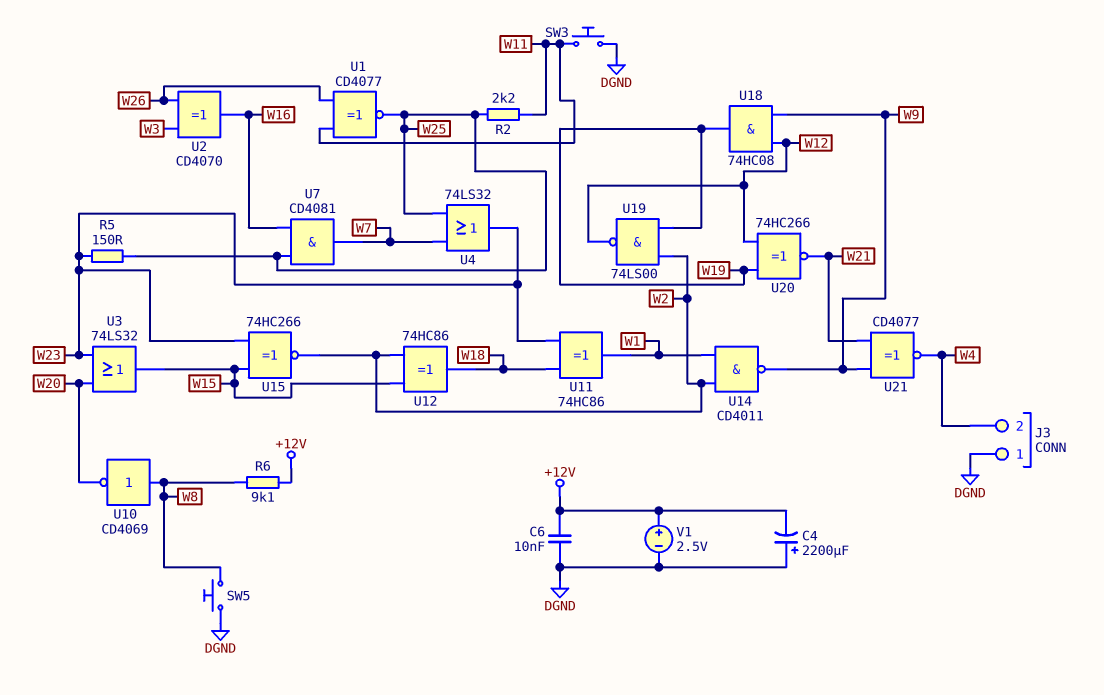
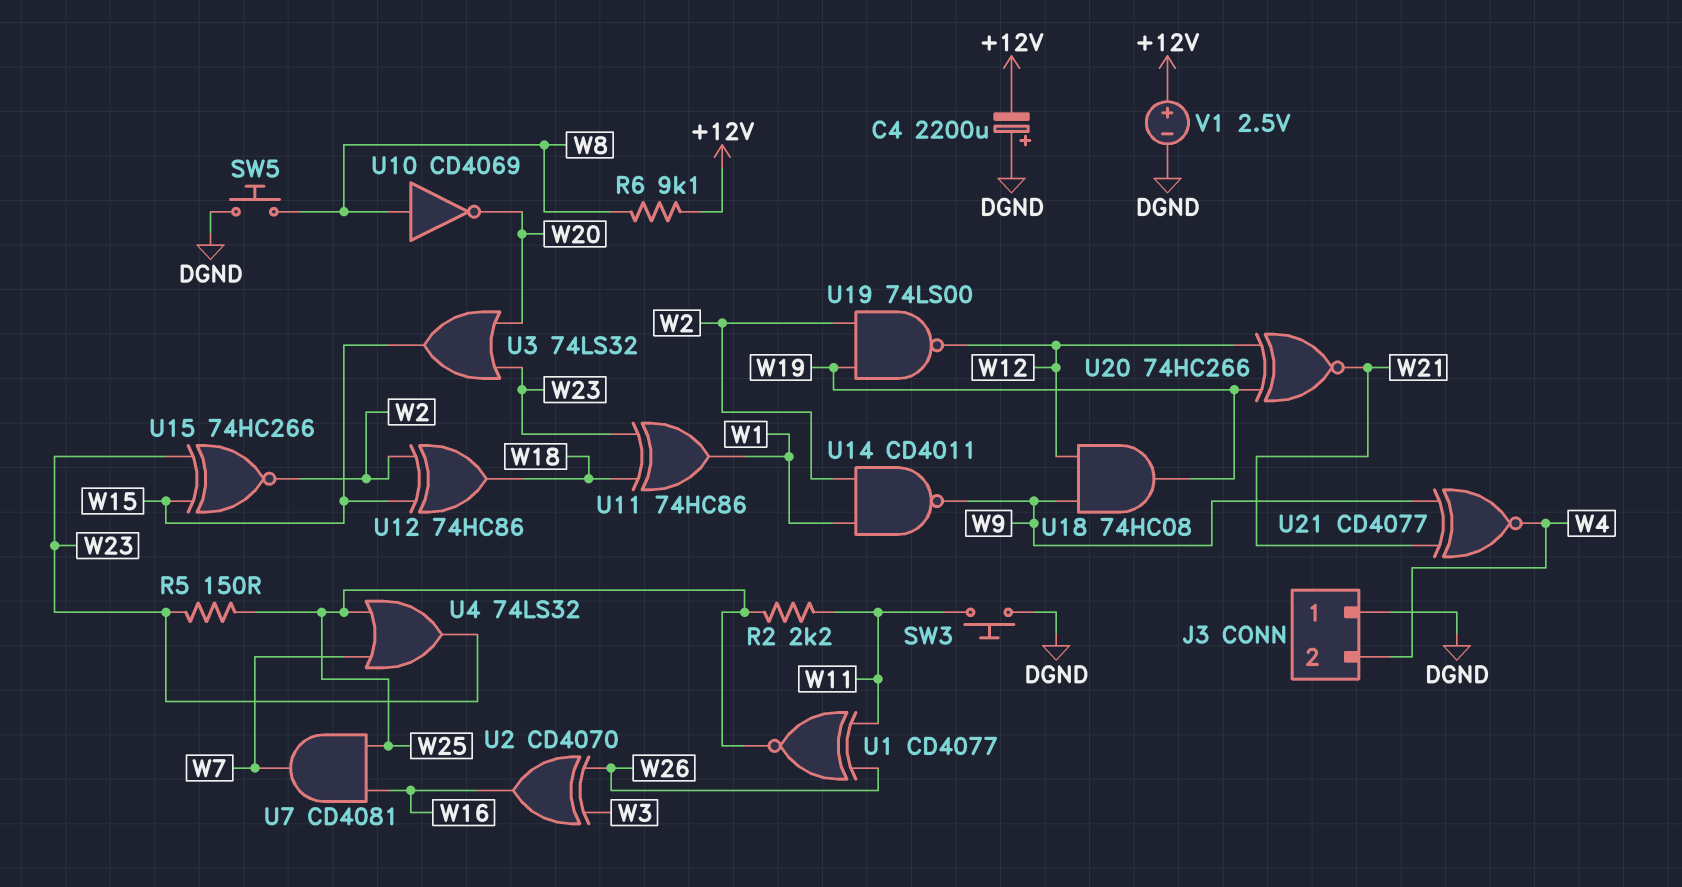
C6: 10nF (+12V, DGND) -> none

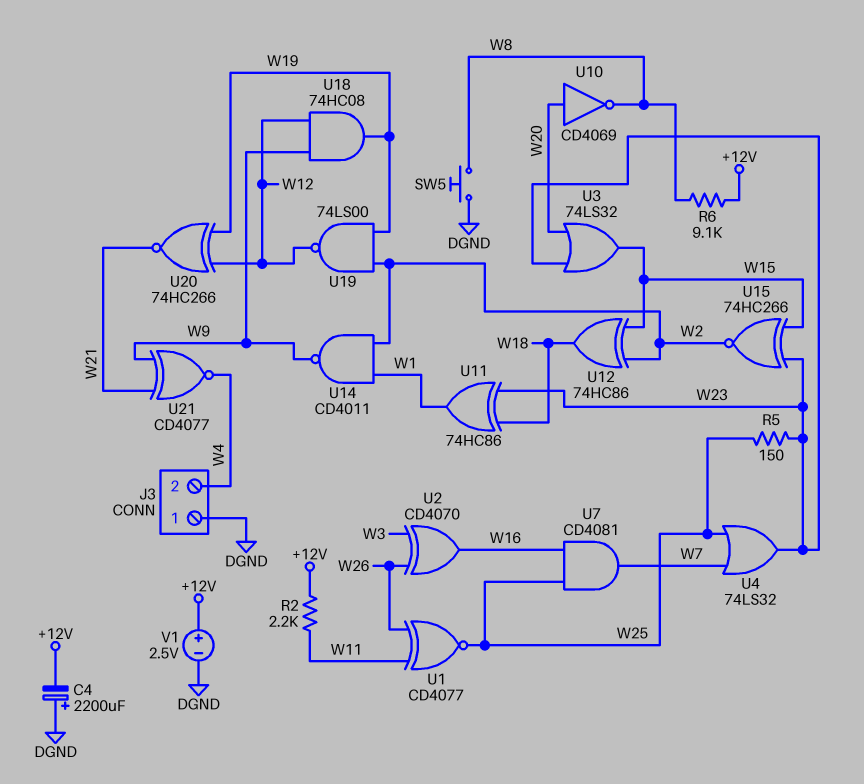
R2: 2.2k (W11, W25) -> 2.2k (+12V, W11)
SW3: button (DGND, W11) -> none
U10: NOT CD4069 (in W8, out W20) -> NOT CD4069 (in W20, out W8)

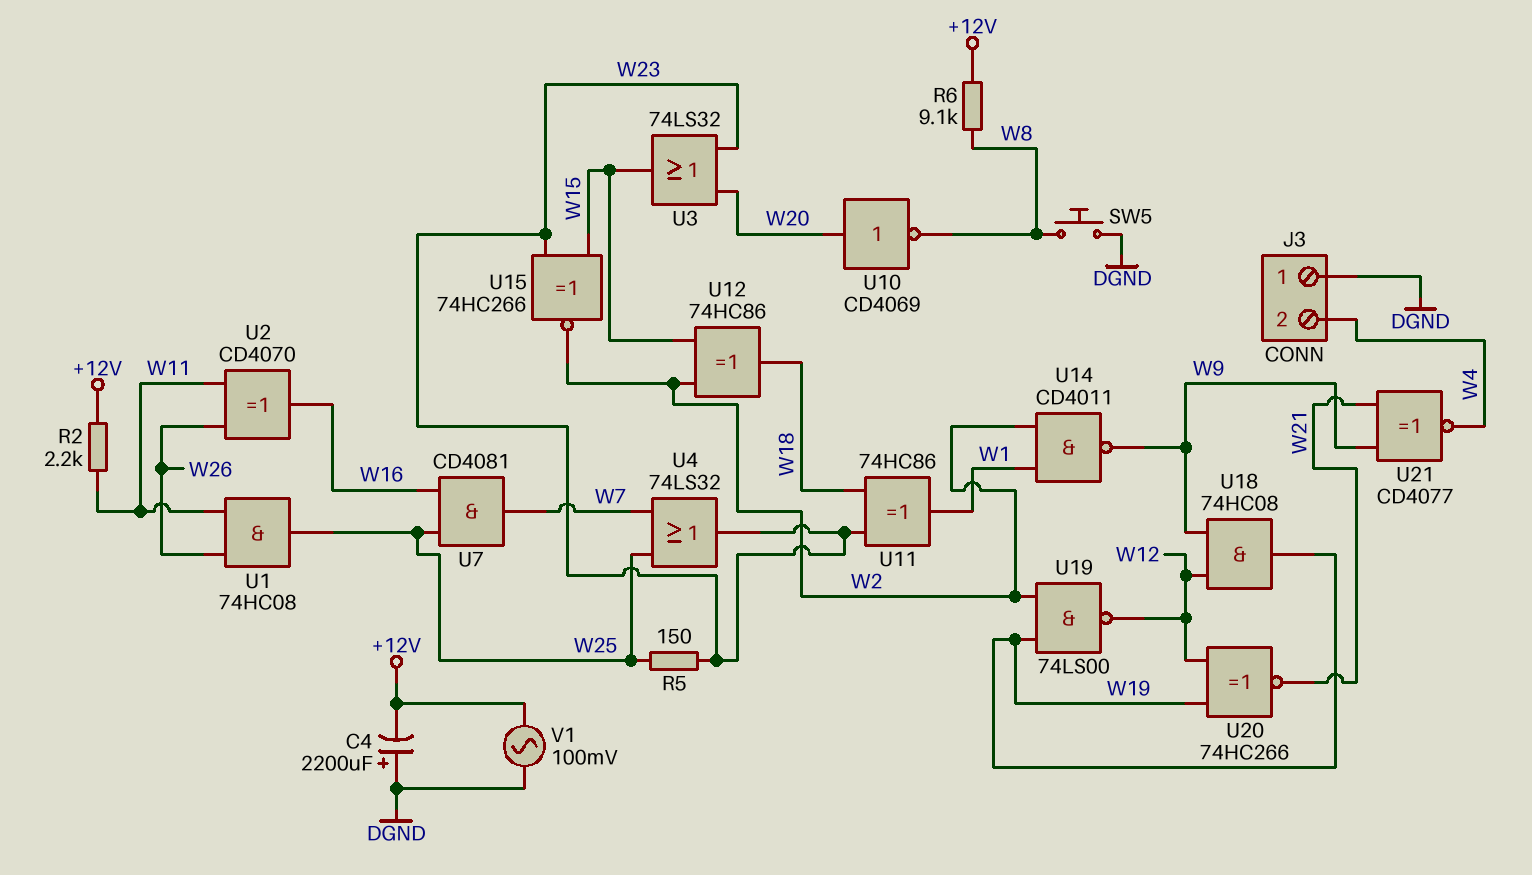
U1: XNOR CD4077 (in W11, in W26, out W25) -> AND 74HC08 (in W11, in W26, out W25)
U2: XOR CD4070 (in W3, in W26, out W16) -> XOR CD4070 (in W11, in W26, out W16)
V1: 2.5V (plus +12V, minus DGND) -> AC 100mV (+12V, DGND)

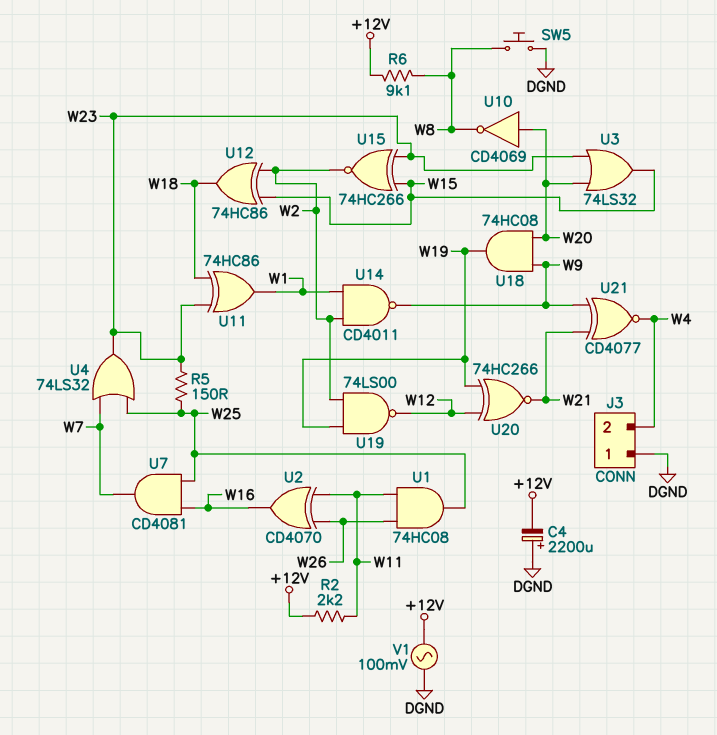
U18: AND 74HC08 (in W9, in W12, out W19) -> AND 74HC08 (in W9, in W20, out W19)

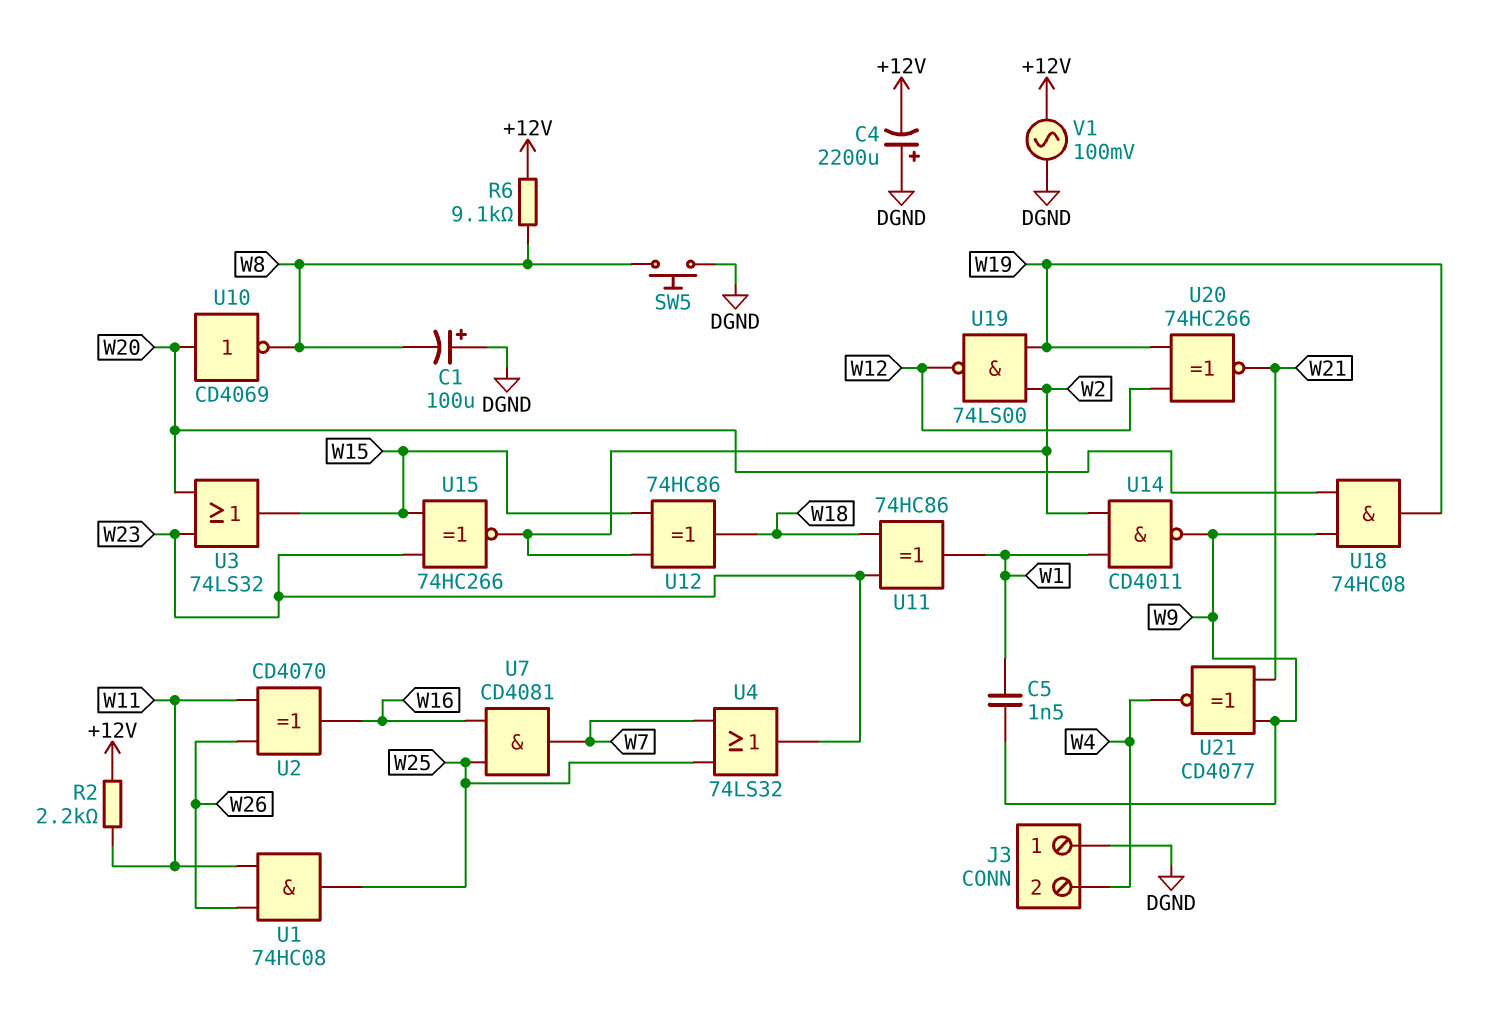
C1: none -> 100uF (plus DGND, minus W8)
C5: none -> 1.5nF (W1, W9)
R5: 150 (W23, W25) -> none

